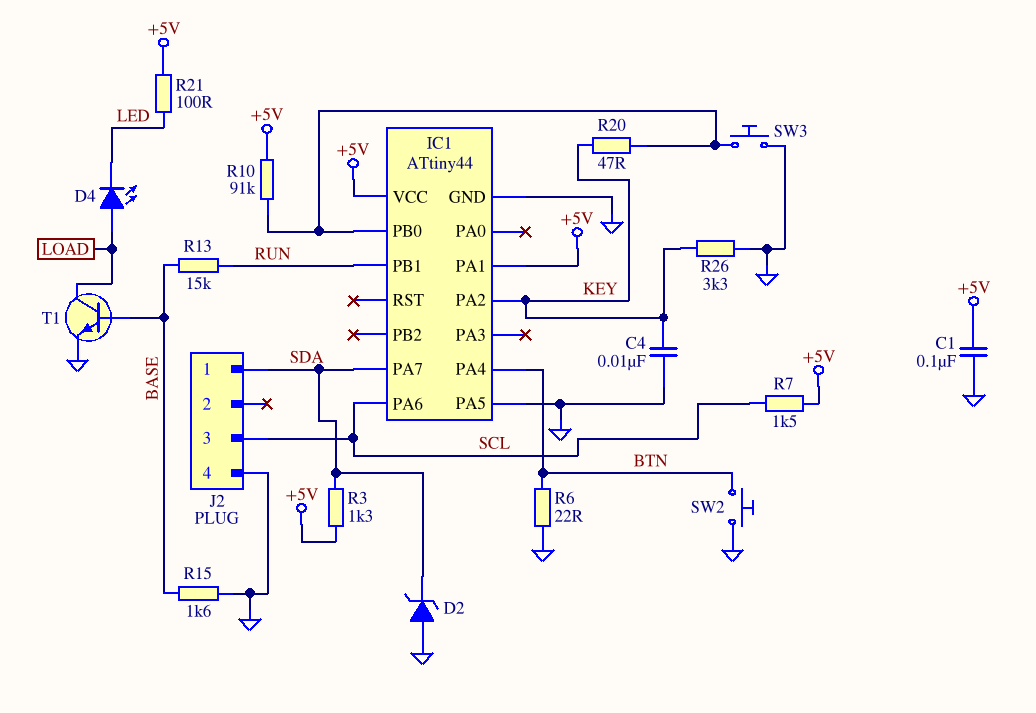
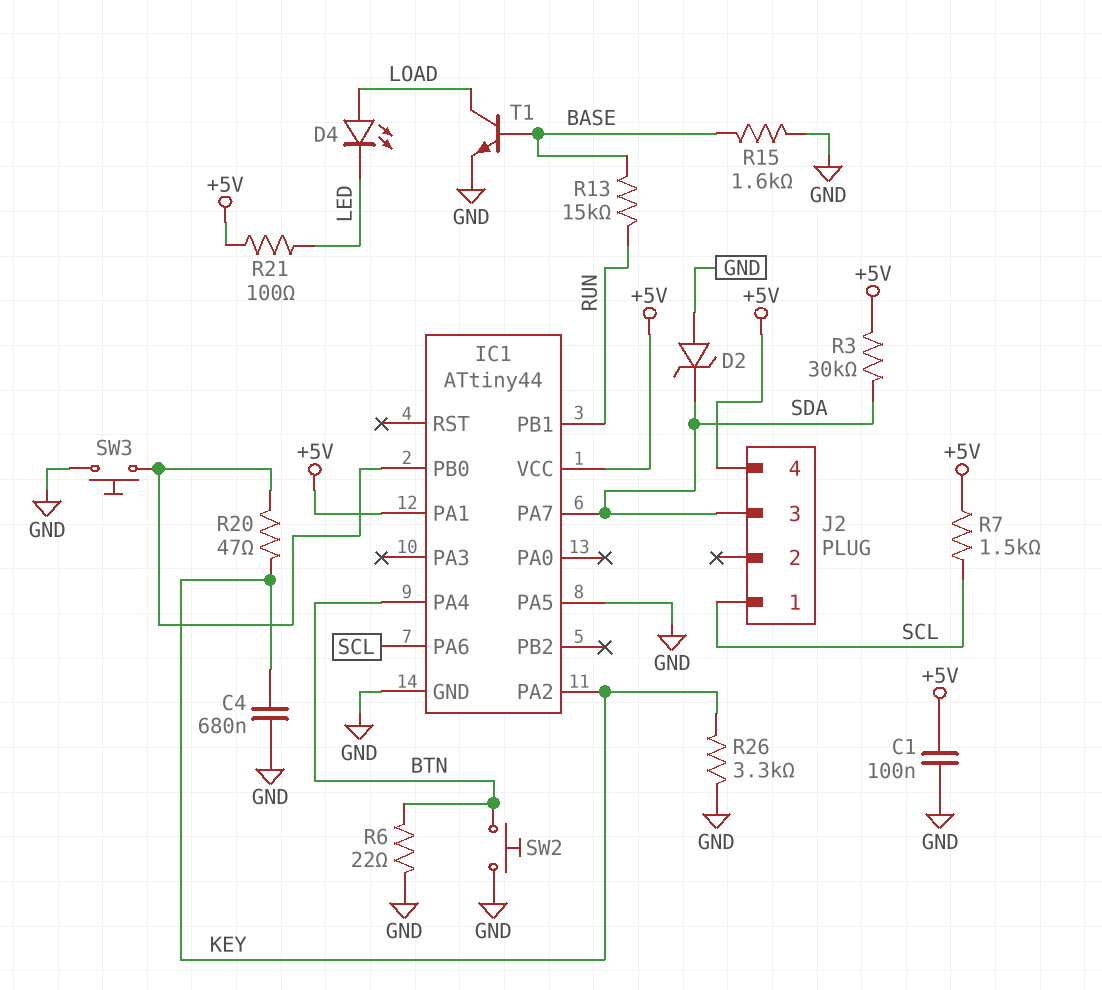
C4: 10nF (GND, KEY) -> 680nF (GND, KEY)
J2 pin 1: SDA -> SCL
J2 pin 3: SCL -> SDA
J2 pin 4: GND -> +5V
R3: 1.3k (+5V, SDA) -> 30k (+5V, SDA)
R10: 91k (+5V, IC1/PB0) -> none

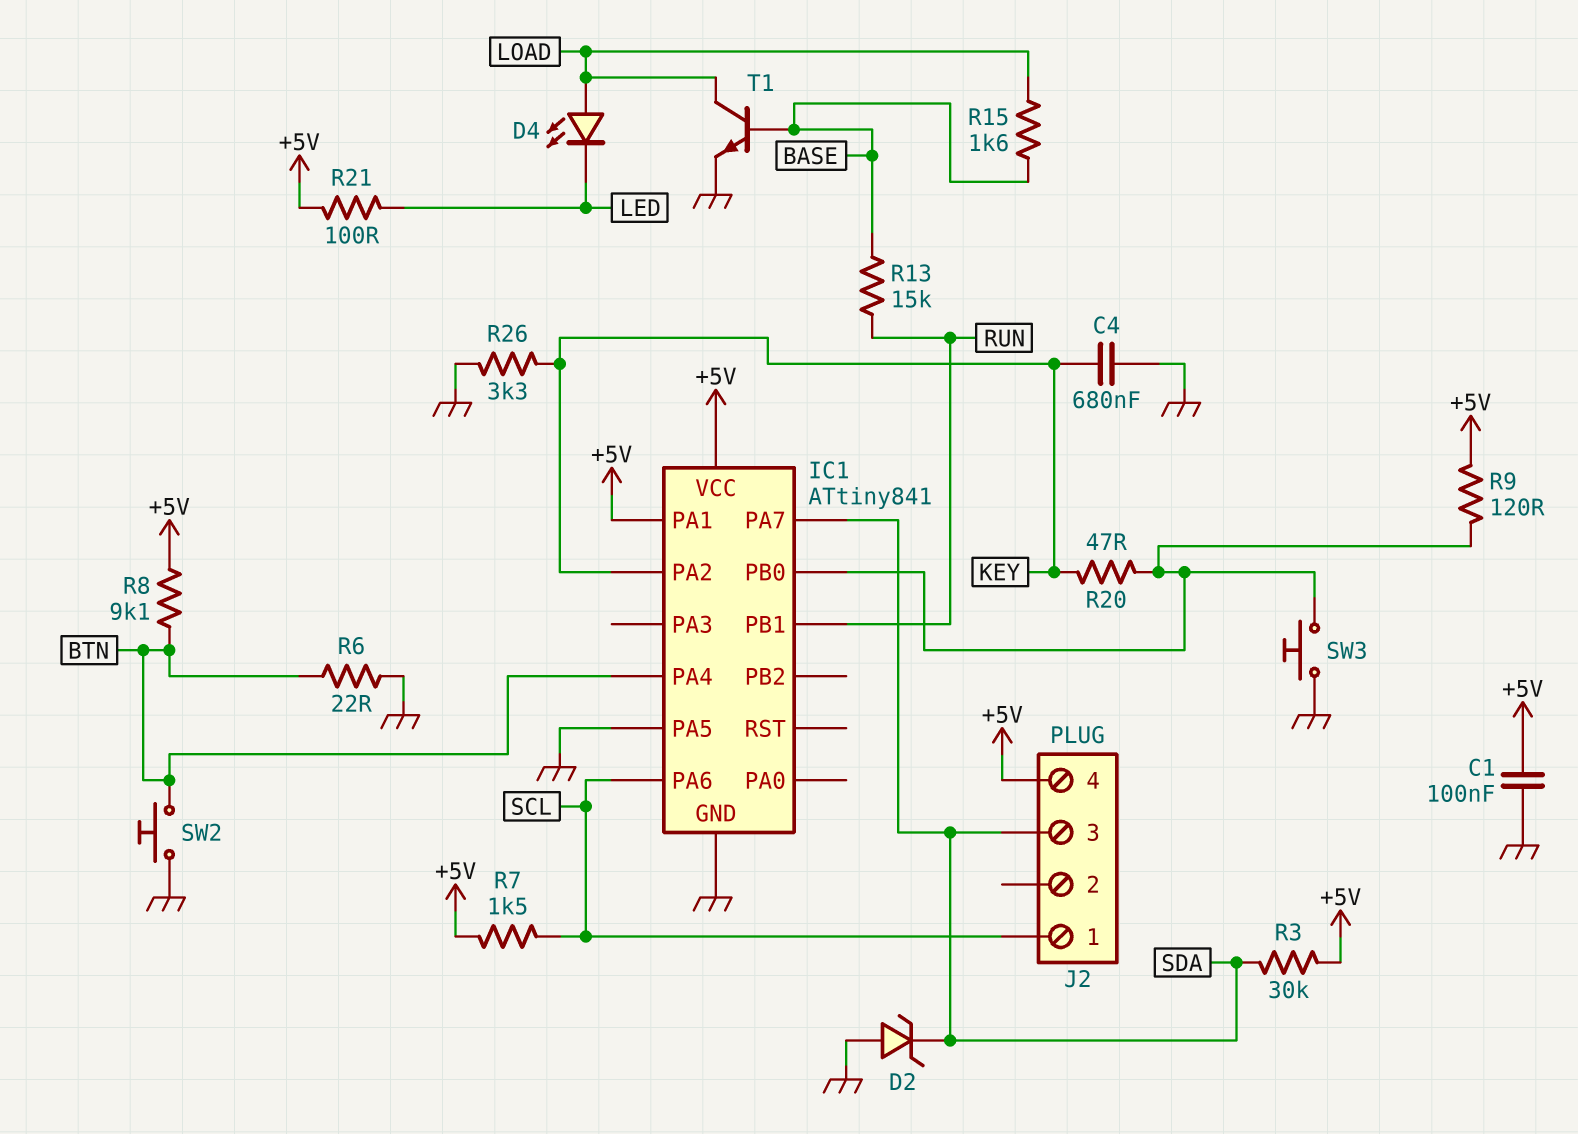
IC1: ATtiny44 -> ATtiny841
R8: none -> 9.1k (+5V, BTN)
R9: none -> 120 (+5V, IC1/PB0)
R15: 1.6k (BASE, GND) -> 1.6k (BASE, LOAD)

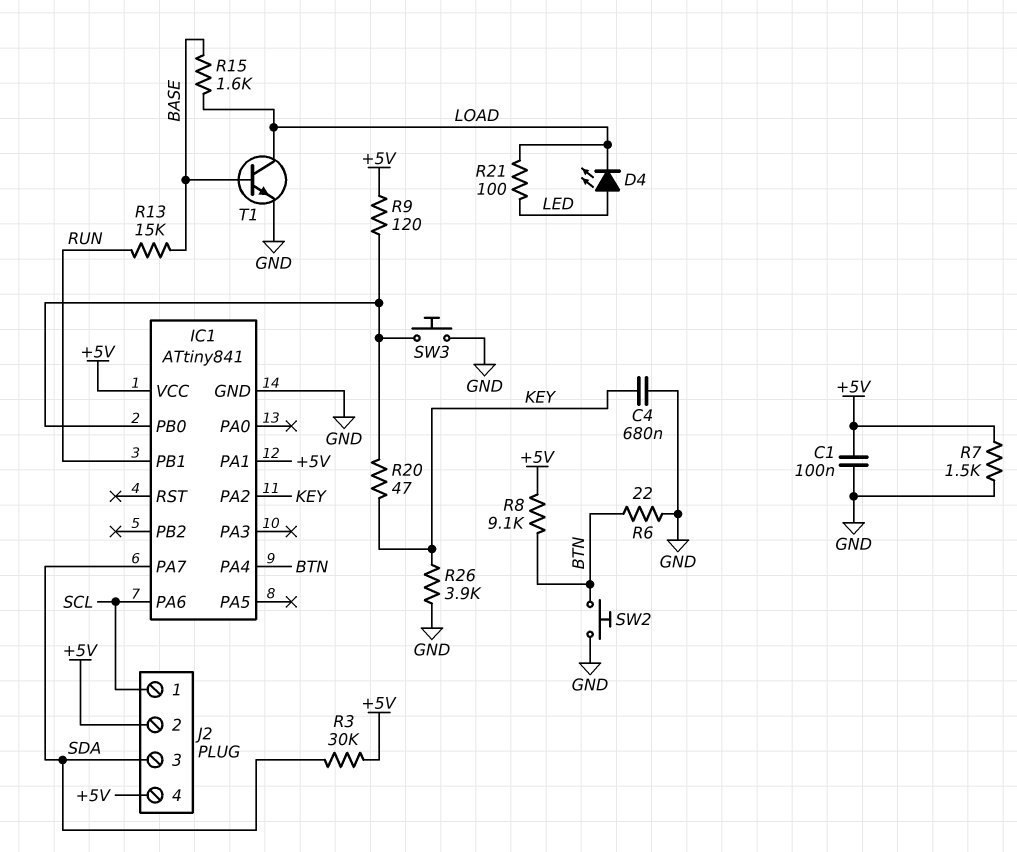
D2: zener (A GND, K SDA) -> none
D4: LED (A LOAD, K LED) -> LED (A LED, K LOAD)
IC1 pin PA5: GND -> none
J2 pin 2: none -> +5V
R7: 1.5k (+5V, SCL) -> 1.5k (+5V, GND)
R21: 100 (+5V, LED) -> 100 (LED, LOAD)
R26: 3.3k (GND, KEY) -> 3.9k (GND, KEY)

